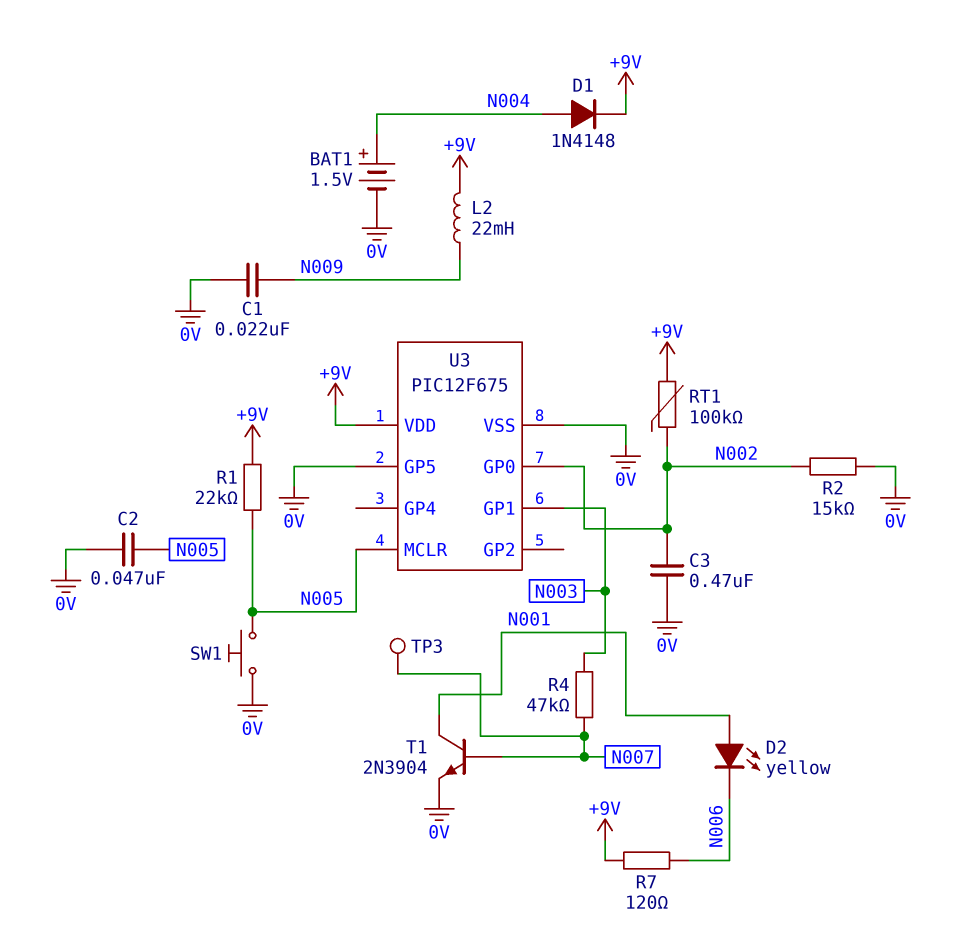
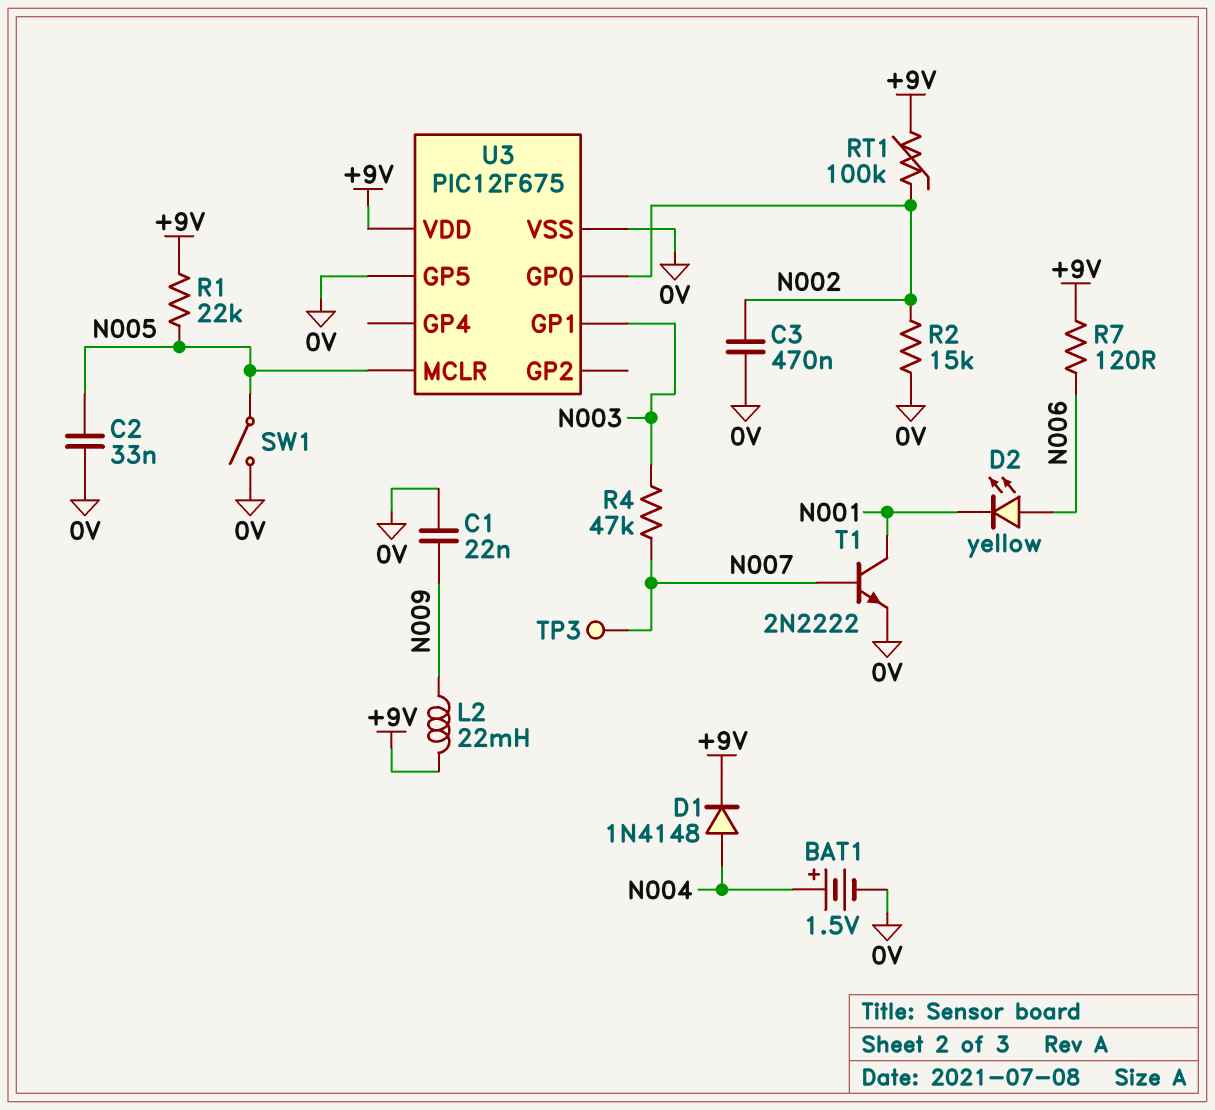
C2: 47nF (0V, N005) -> 33nF (0V, N005)
D2: LED yellow (A N001, K N006) -> LED yellow (A N006, K N001)
SW1: button (0V, N005) -> switch (0V, N005)
T1: NPN 2N3904 (B N007, C N001, E 0V) -> NPN 2N2222 (B N007, C N001, E 0V)

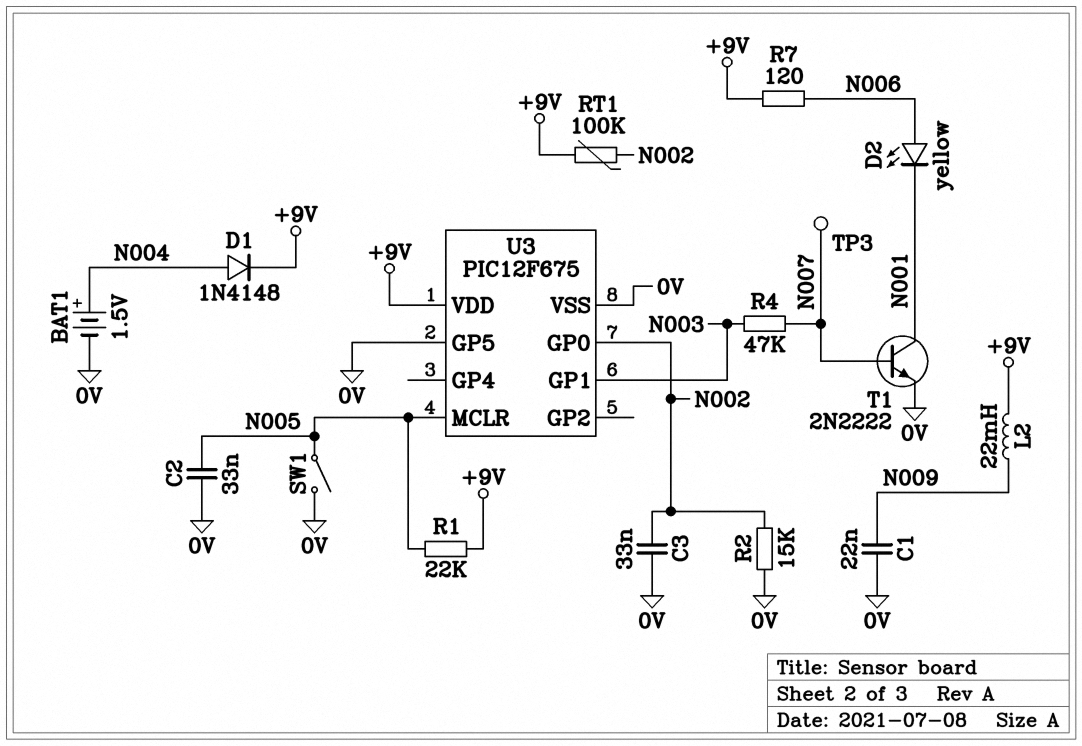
C3: 470nF (0V, N002) -> 33nF (0V, N002)

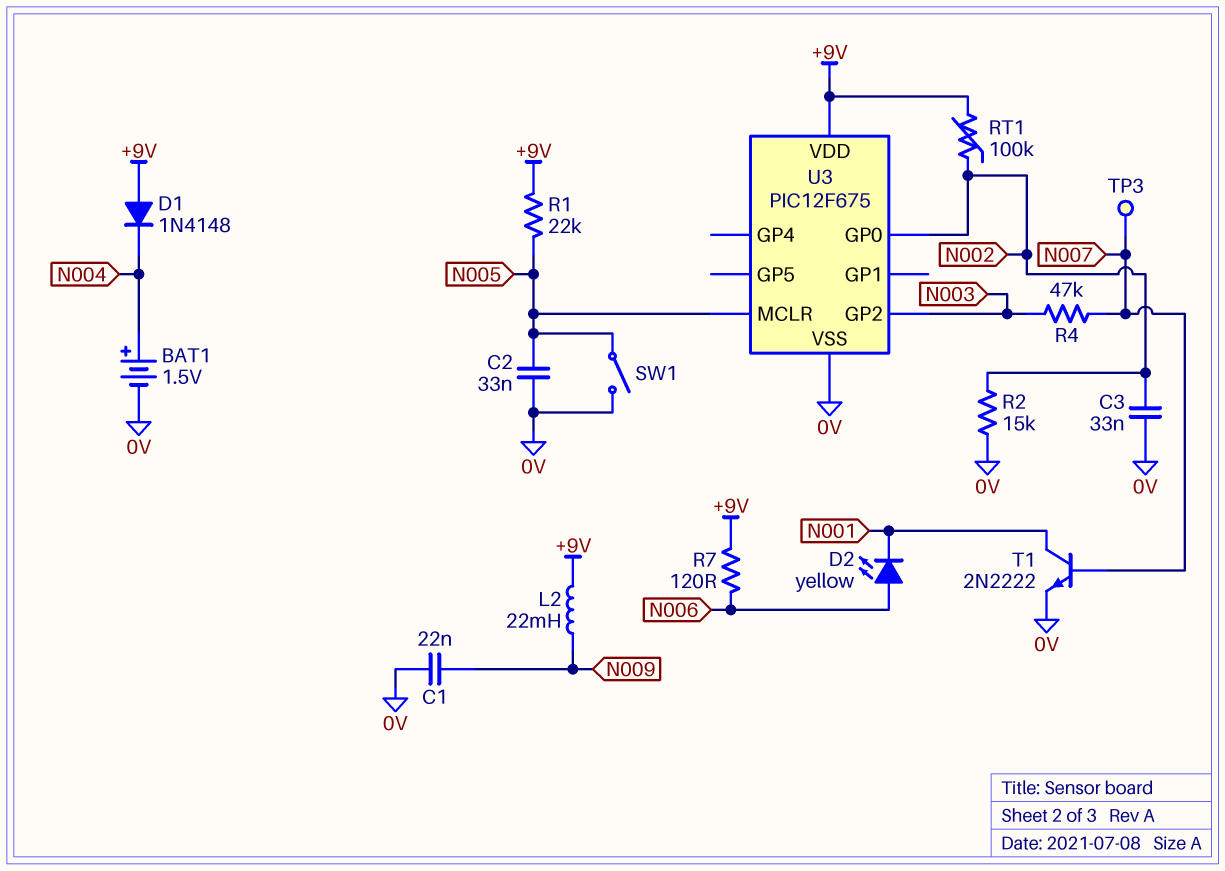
D1: diode 1N4148 (A N004, K +9V) -> diode 1N4148 (A +9V, K N004)
U3 pin GP1: N003 -> none
U3 pin GP2: none -> N003
U3 pin GP5: 0V -> none

